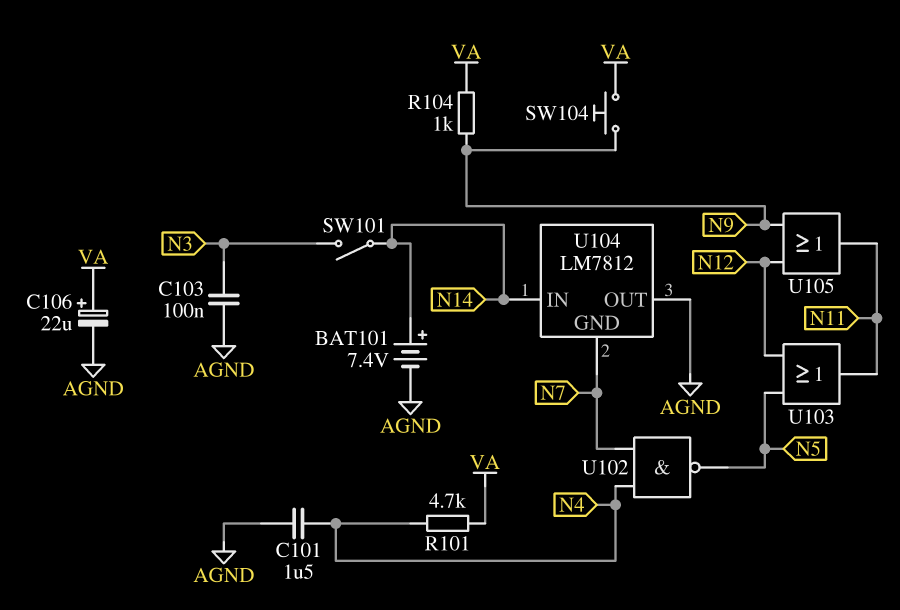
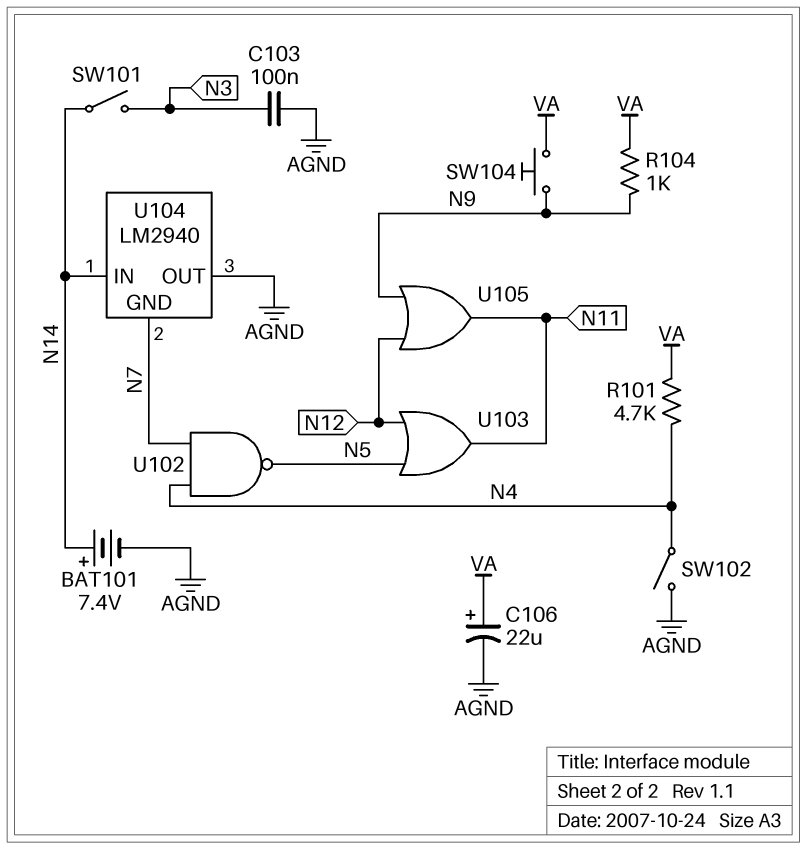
C101: 1.5uF (AGND, N4) -> none
SW102: none -> switch (AGND, N4)
U104: LM7812 -> LM2940

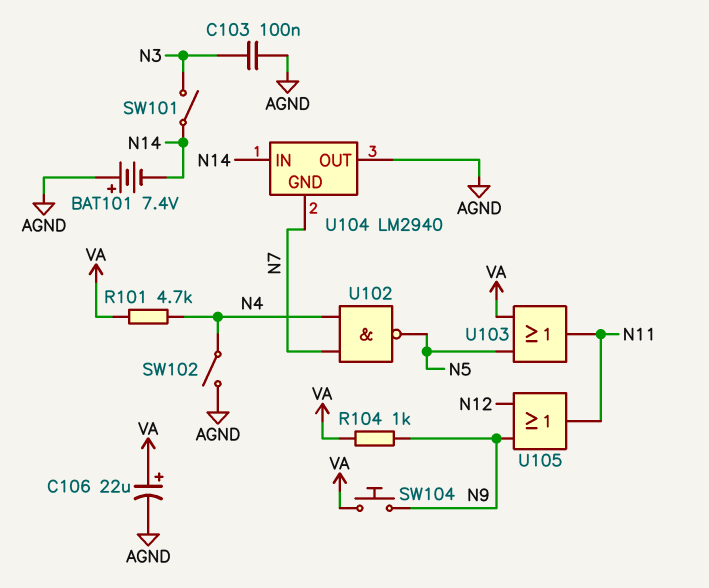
BAT101: 7.4V (plus N14, minus AGND) -> 7.4V (plus AGND, minus N14)
U103: OR (in N5, in N12, out N11) -> OR (in N5, in VA, out N11)

